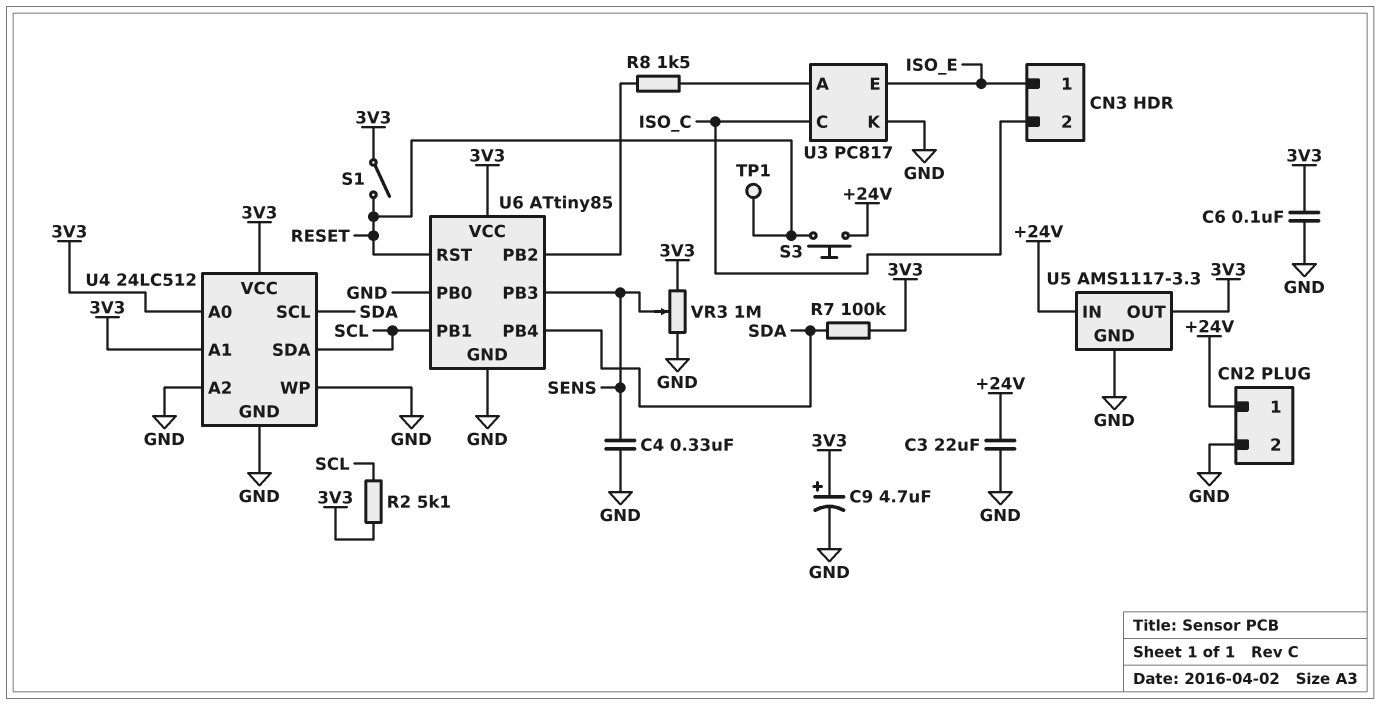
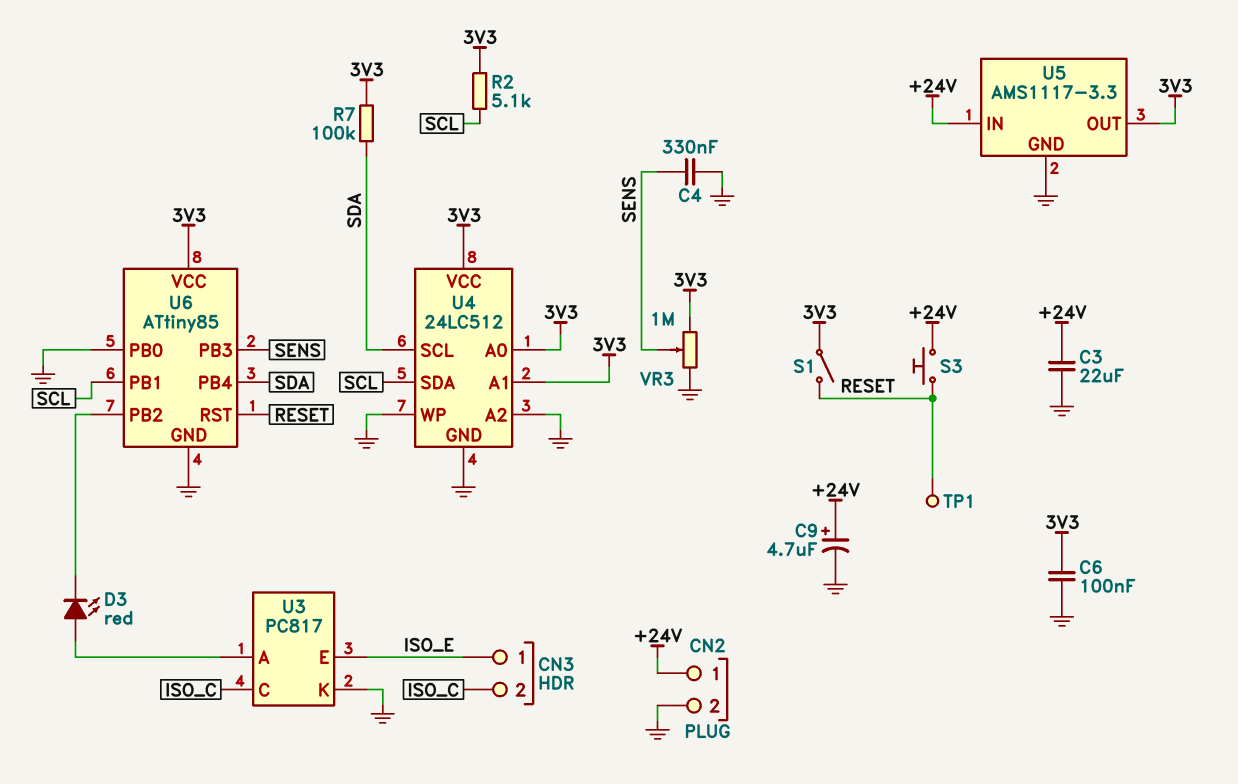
C9: 4.7uF (plus 3V3, minus GND) -> 4.7uF (plus +24V, minus GND)
D3: none -> LED red (A U3/A, K U6/PB2)
R8: 1.5k (U3/A, U6/PB2) -> none

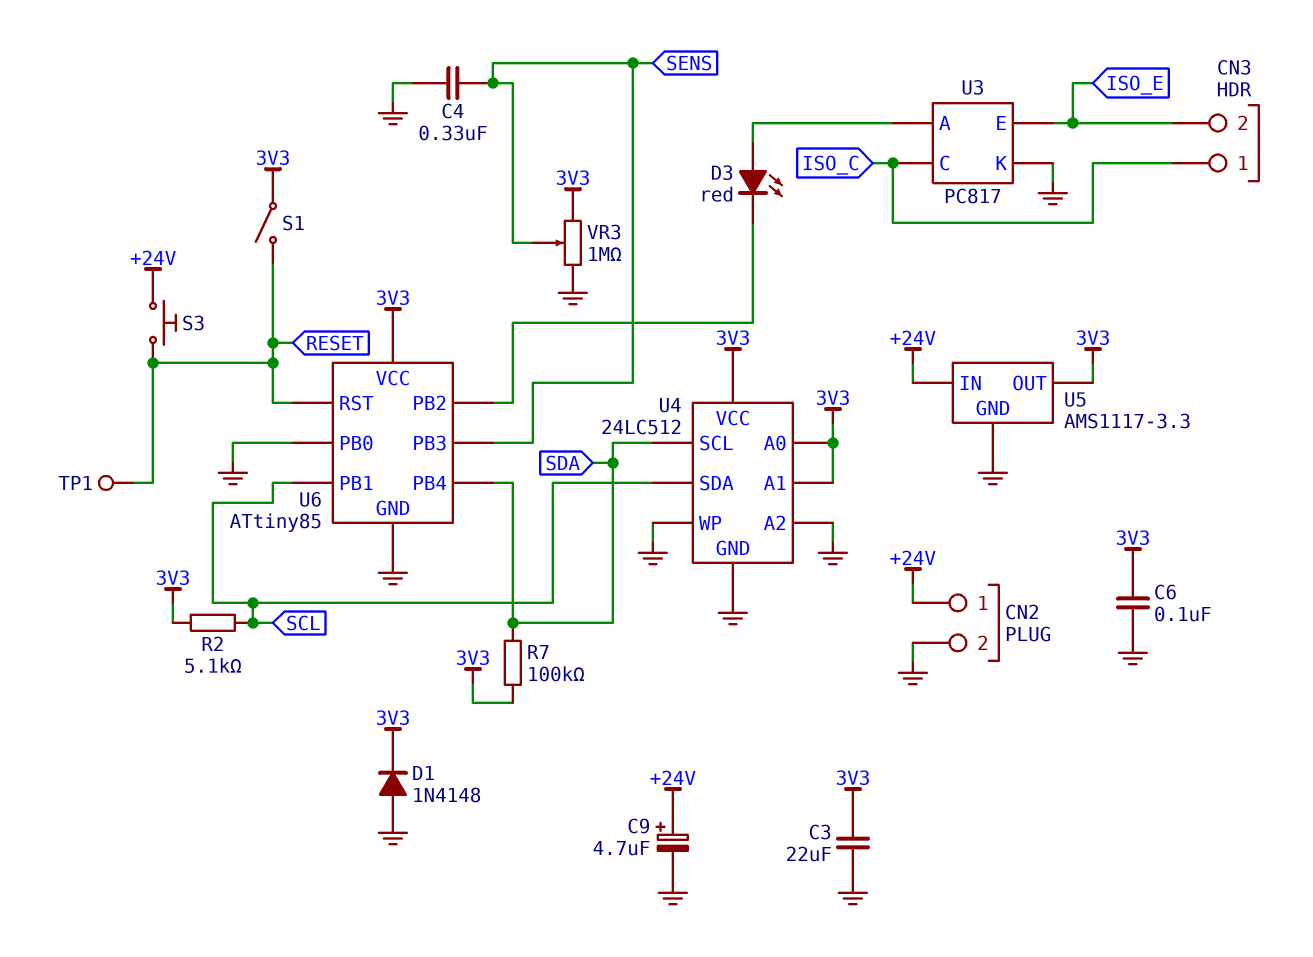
C3: 22uF (+24V, GND) -> 22uF (3V3, GND)
CN3 pin 1: ISO_E -> ISO_C
CN3 pin 2: ISO_C -> ISO_E
D1: none -> diode 1N4148 (A GND, K 3V3)

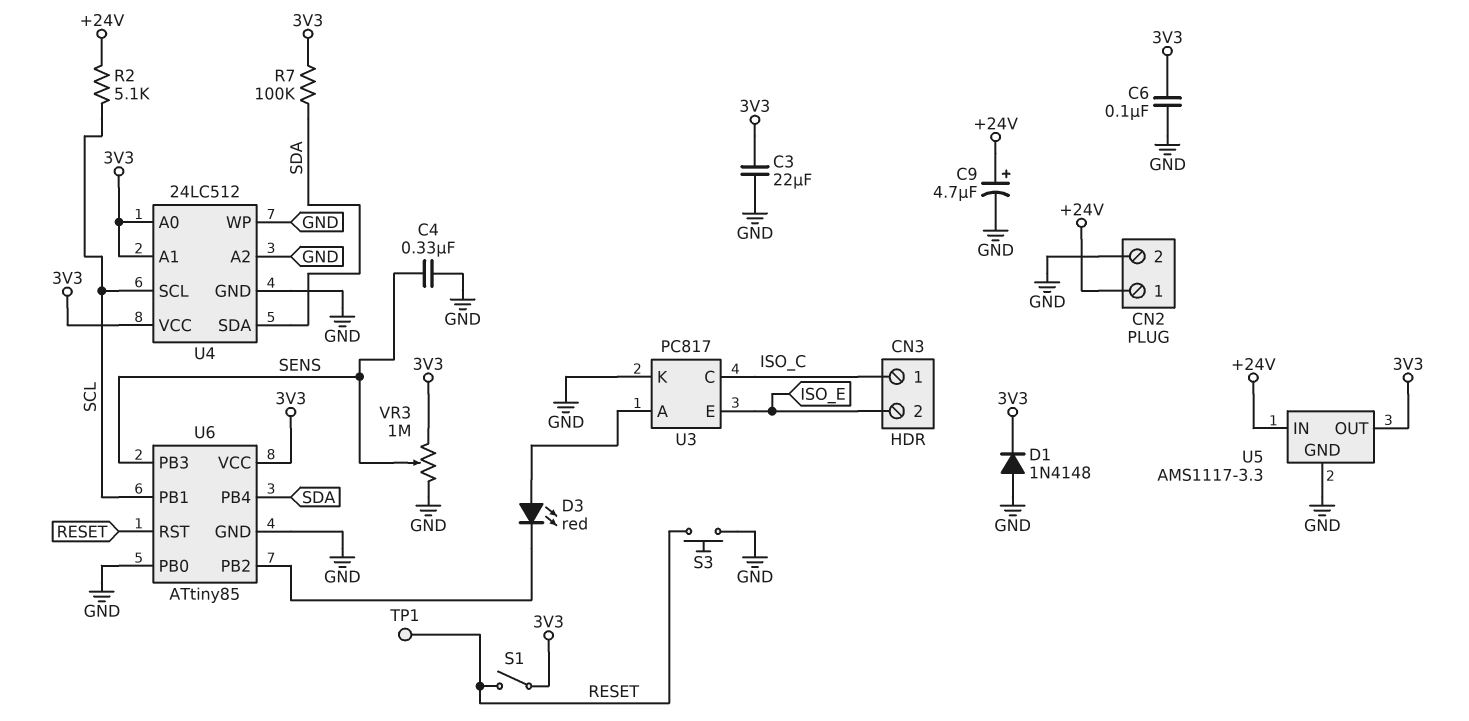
R2: 5.1k (3V3, SCL) -> 5.1k (+24V, SCL)
S3: button (+24V, RESET) -> button (GND, RESET)
U4 pin SCL: SDA -> SCL
U4 pin SDA: SCL -> SDA

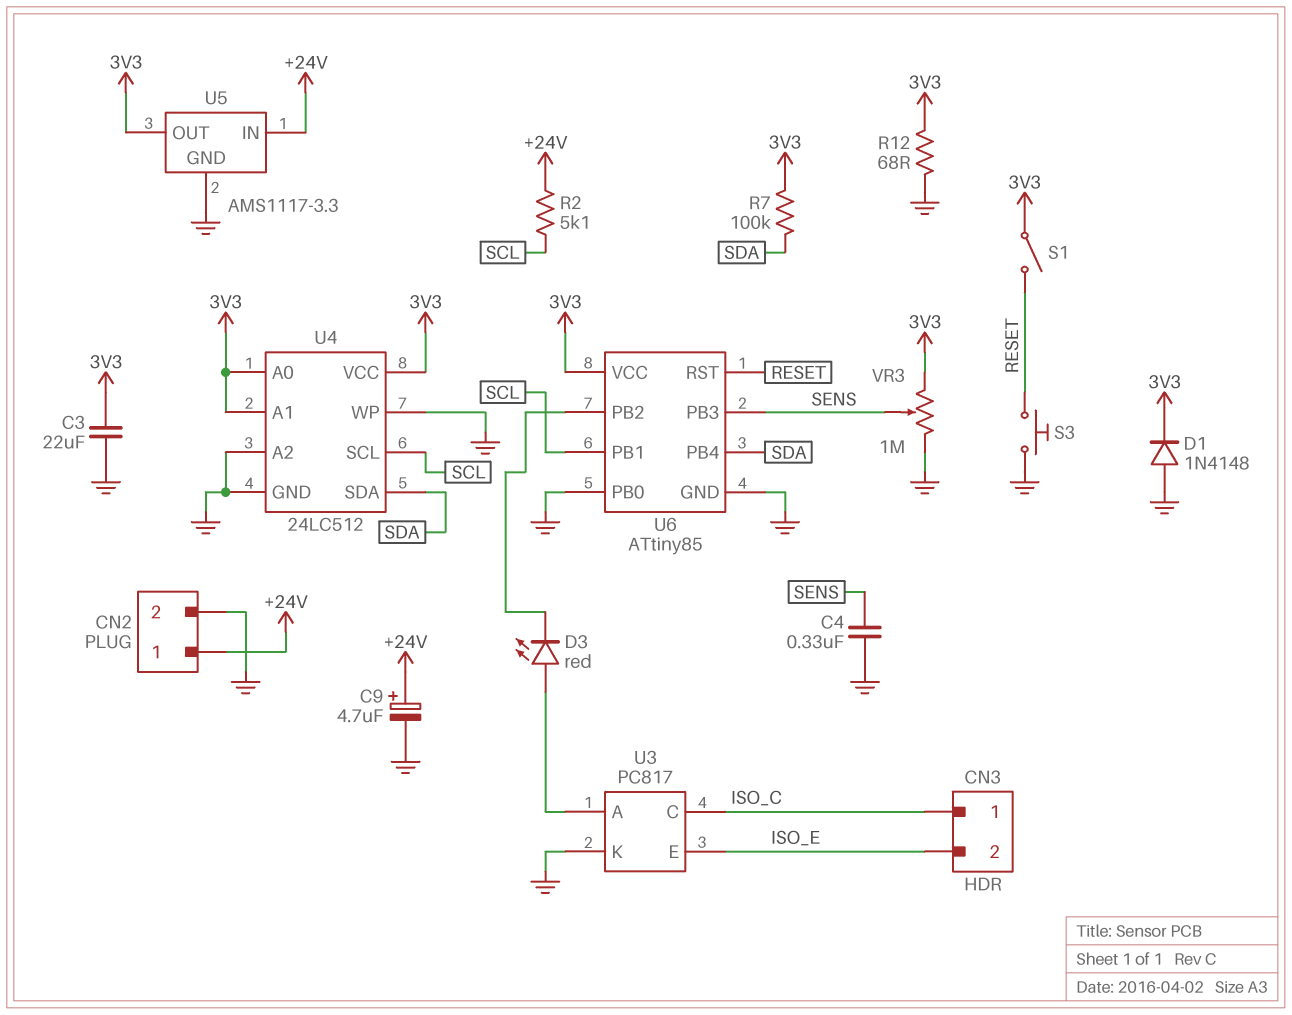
C6: 100nF (3V3, GND) -> none
R12: none -> 68 (3V3, GND)
TP1: test point (RESET) -> none

